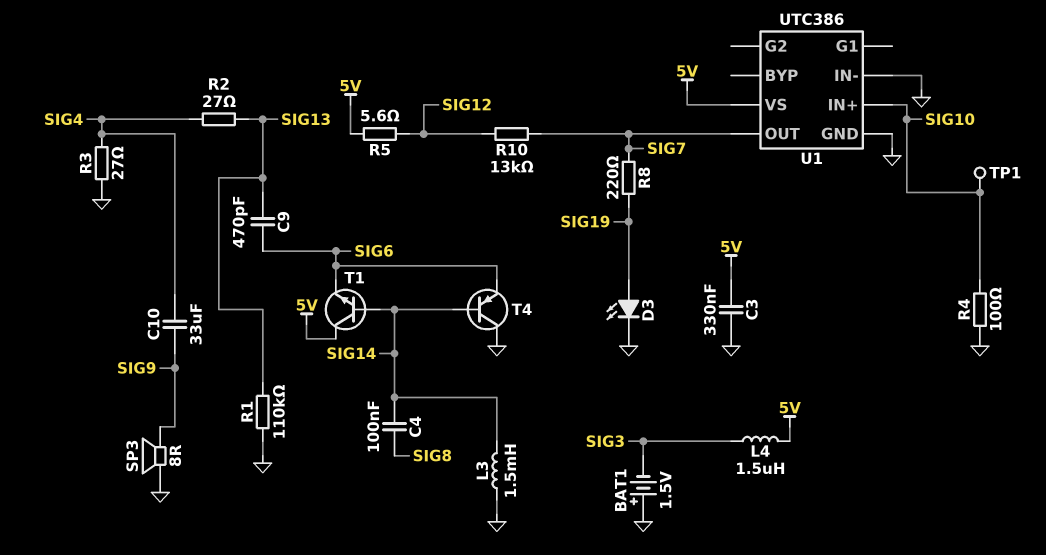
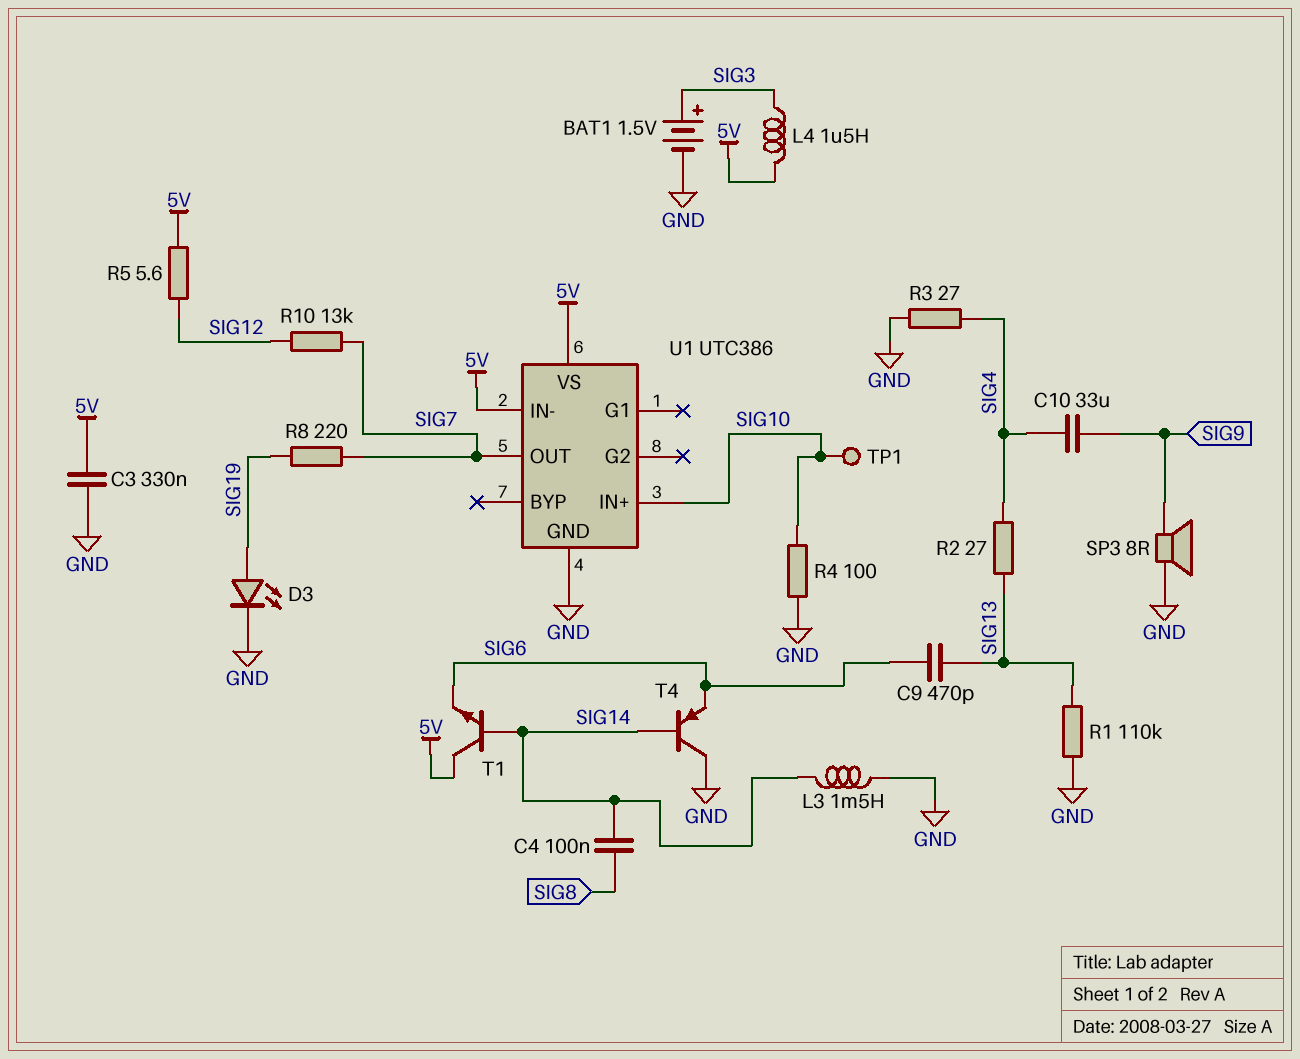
BAT1: 1.5V (plus GND, minus SIG3) -> 1.5V (plus SIG3, minus GND)
U1 pin IN-: GND -> 5V

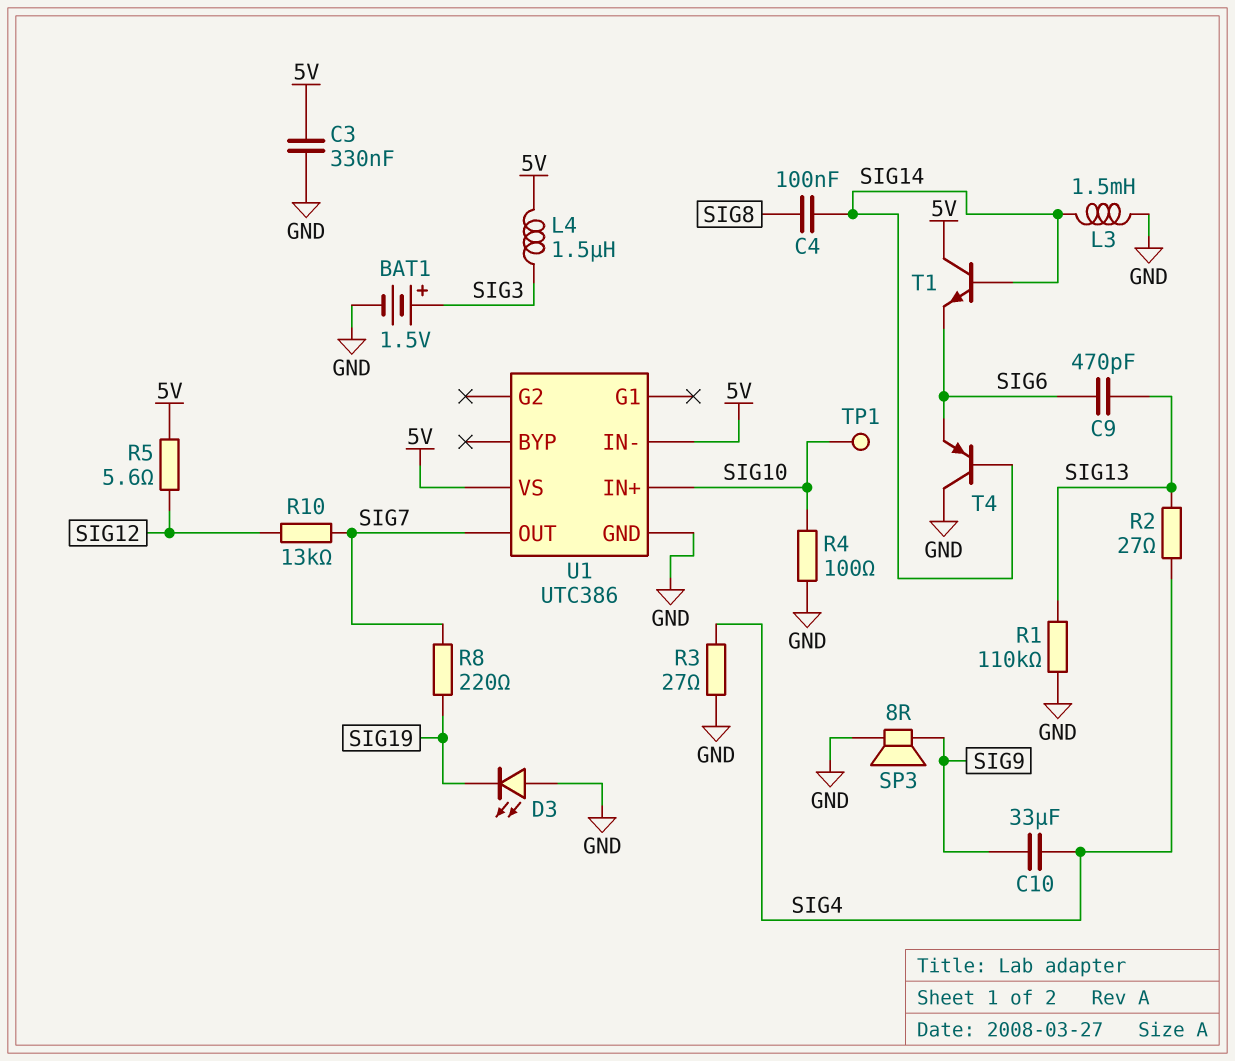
D3: LED (A SIG19, K GND) -> LED (A GND, K SIG19)

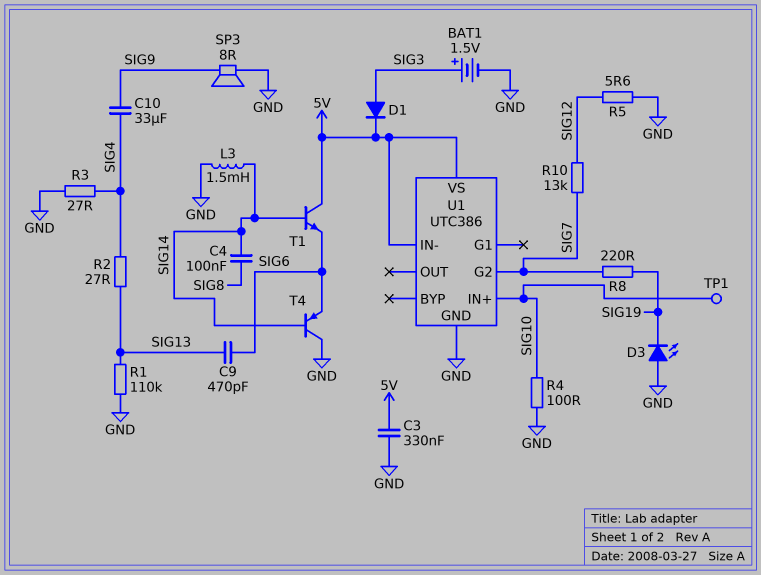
D1: none -> diode (A SIG3, K 5V)
L4: 1.5uH (5V, SIG3) -> none
R5: 5.6 (5V, SIG12) -> 5.6 (GND, SIG12)
U1 pin G2: none -> SIG7
U1 pin OUT: SIG7 -> none

